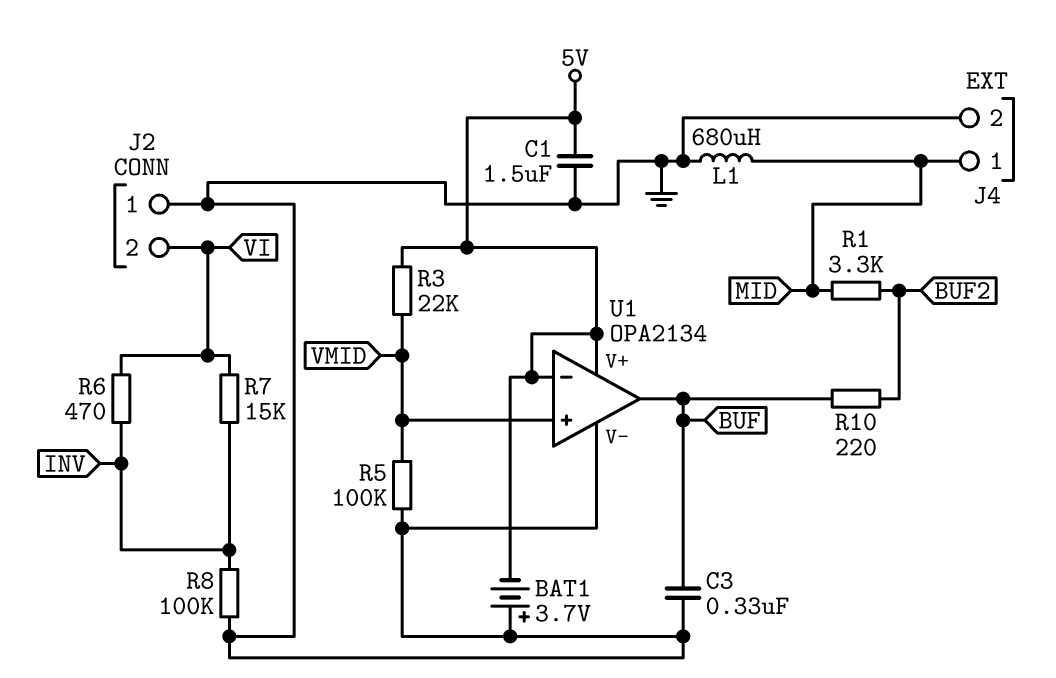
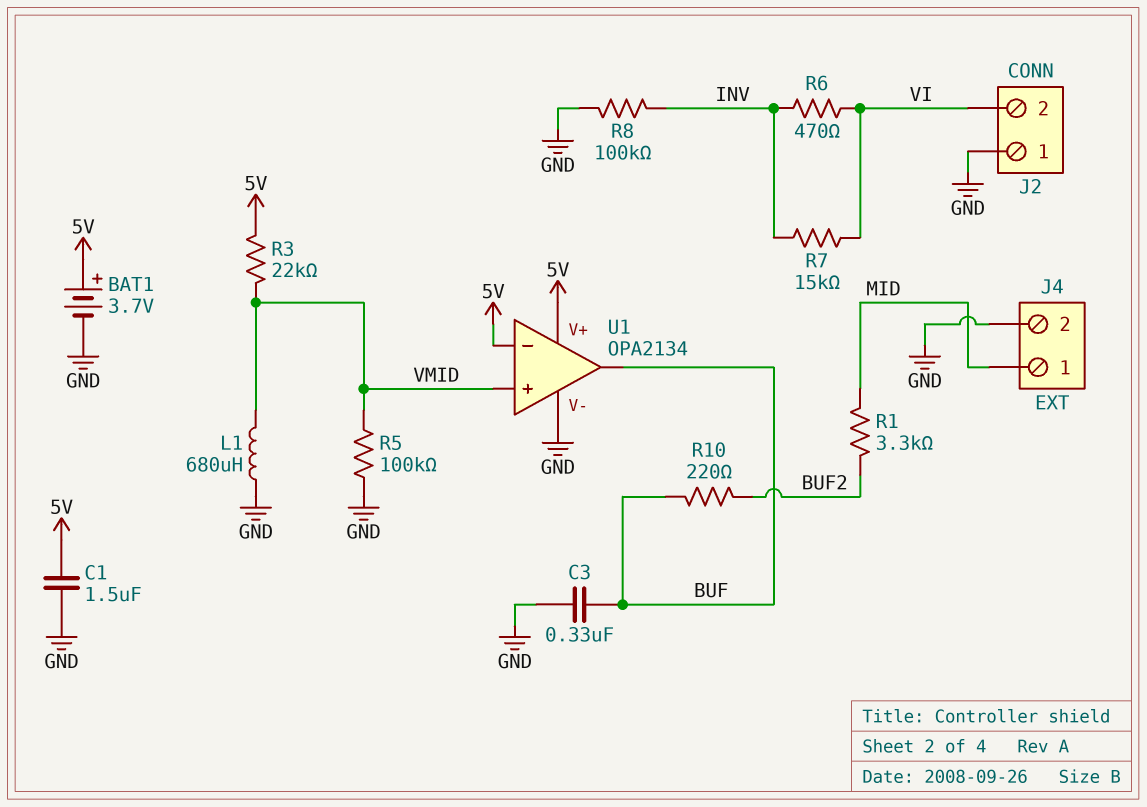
BAT1: 3.7V (plus GND, minus 5V) -> 3.7V (plus 5V, minus GND)
L1: 680uH (GND, MID) -> 680uH (GND, VMID)

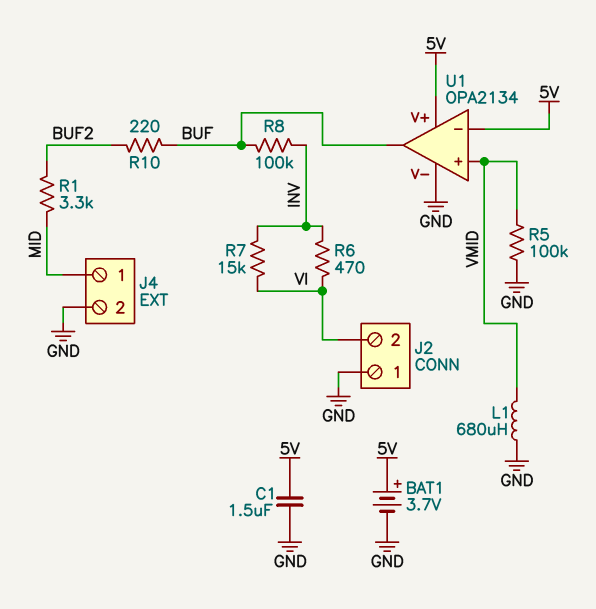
C3: 330nF (BUF, GND) -> none
R3: 22k (5V, VMID) -> none
R8: 100k (GND, INV) -> 100k (BUF, INV)

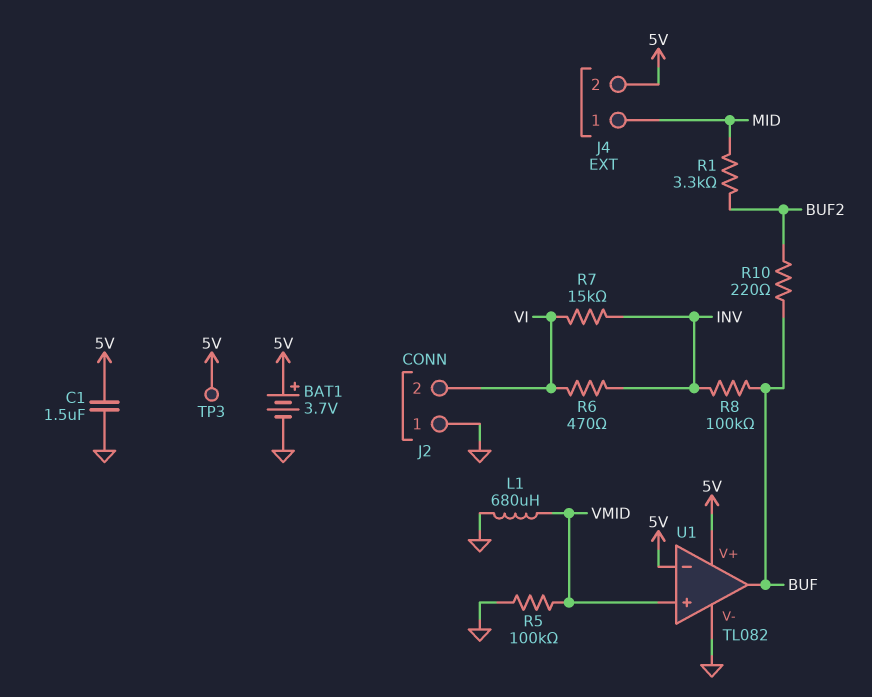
J4 pin 2: GND -> 5V
TP3: none -> test point (5V)
U1: OPA2134 -> TL082

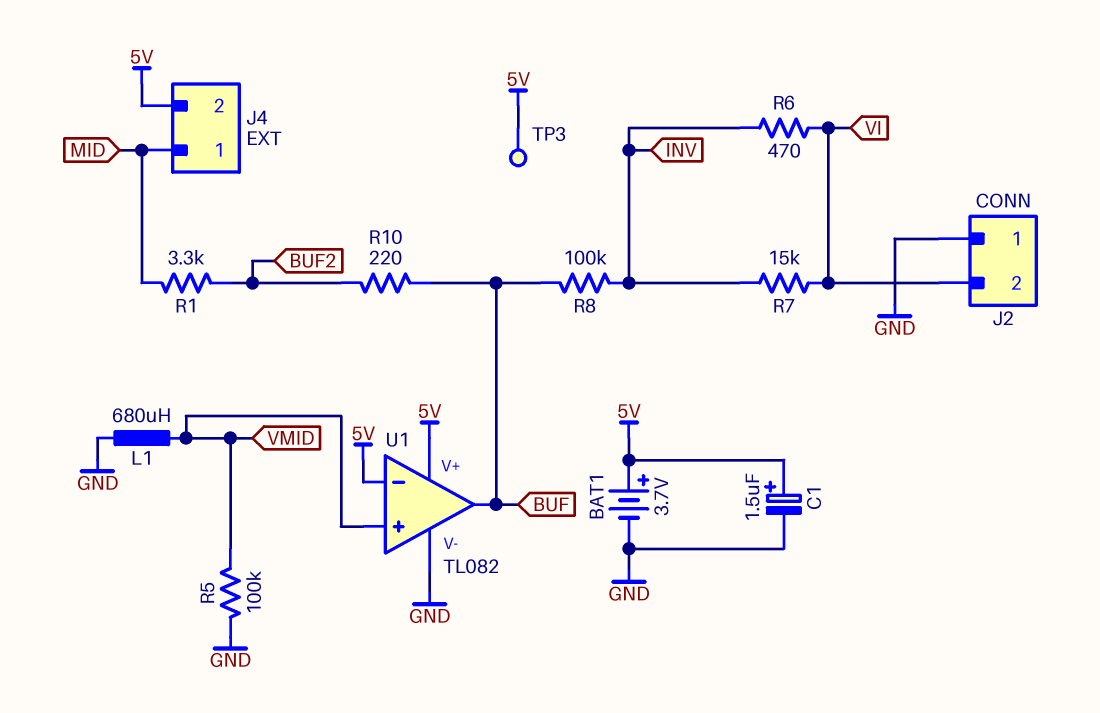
C1: 1.5uF (5V, GND) -> 1.5uF (plus 5V, minus GND)

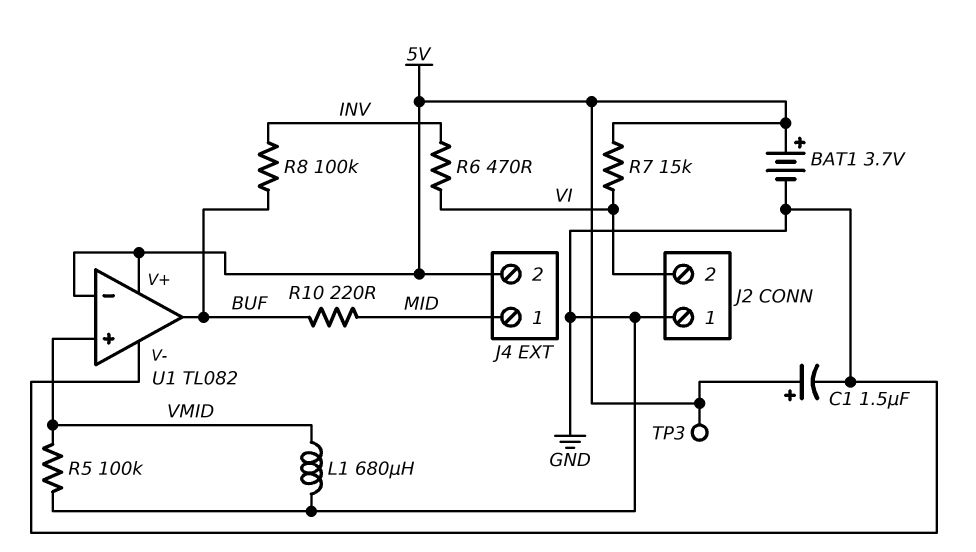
R1: 3.3k (BUF2, MID) -> none
R7: 15k (INV, VI) -> 15k (5V, VI)
R10: 220 (BUF, BUF2) -> 220 (BUF, MID)

